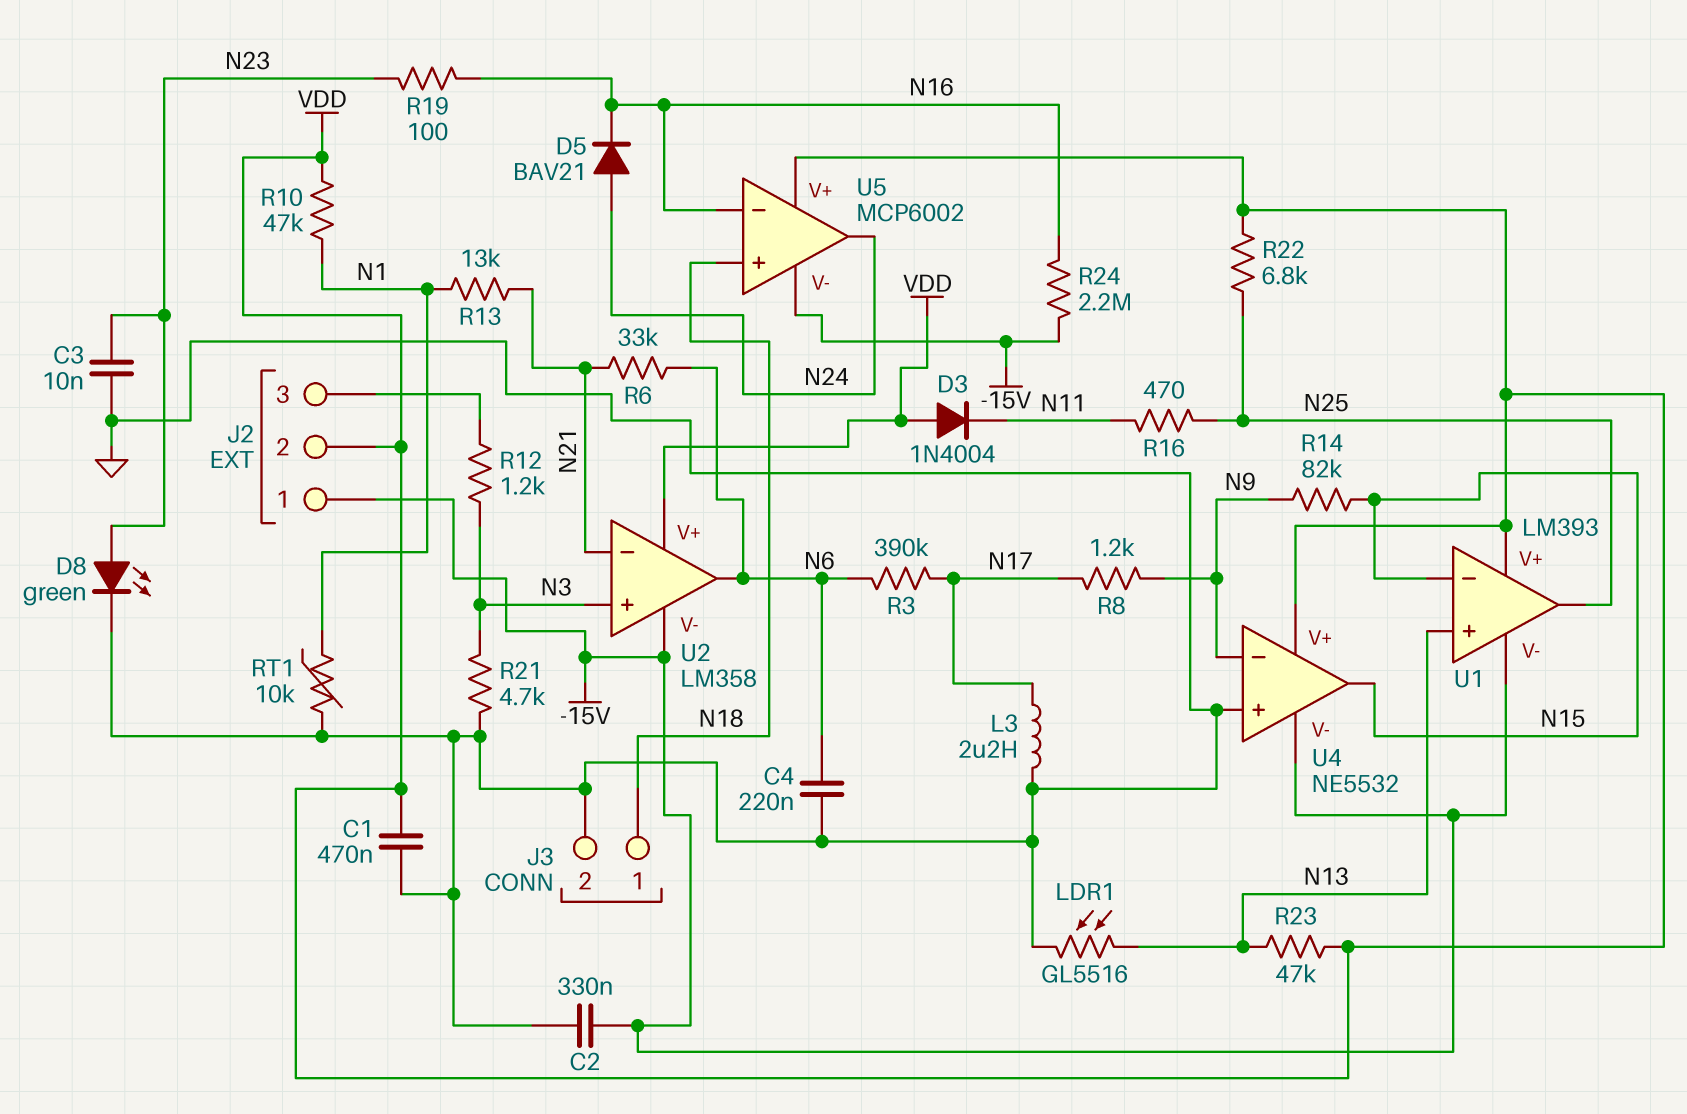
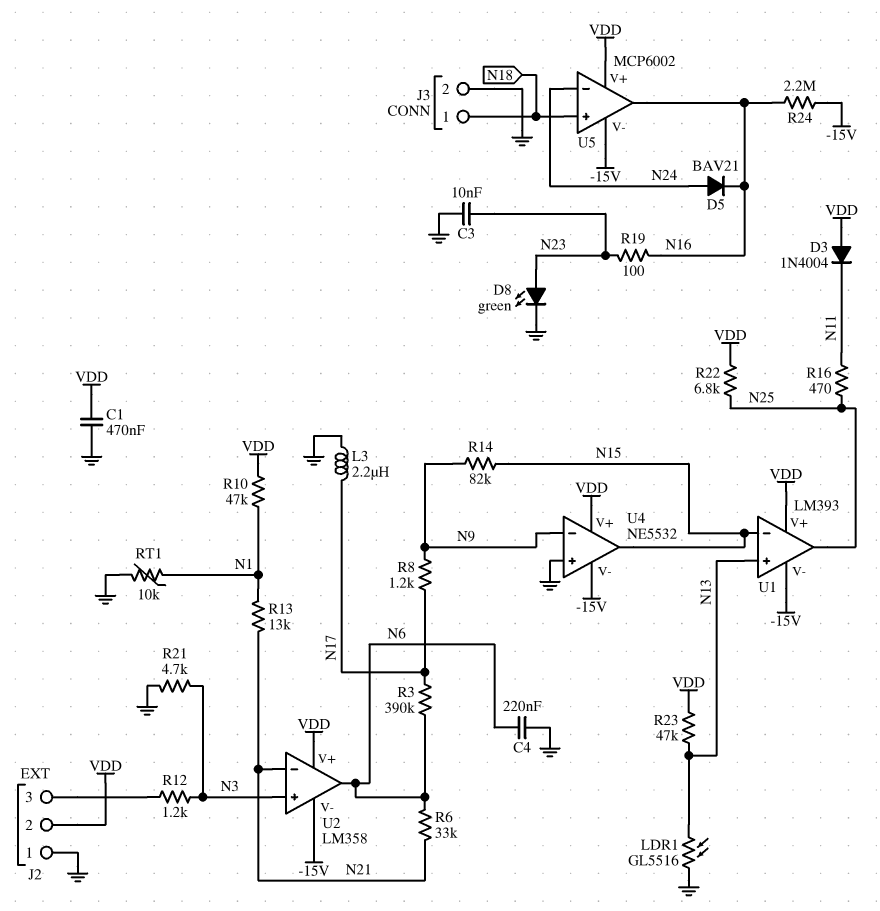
C2: 330nF (-15V, GND) -> none
J2 pin 1: -15V -> GND
U5 pin in-: N16 -> N24
U5 pin out: N24 -> N16

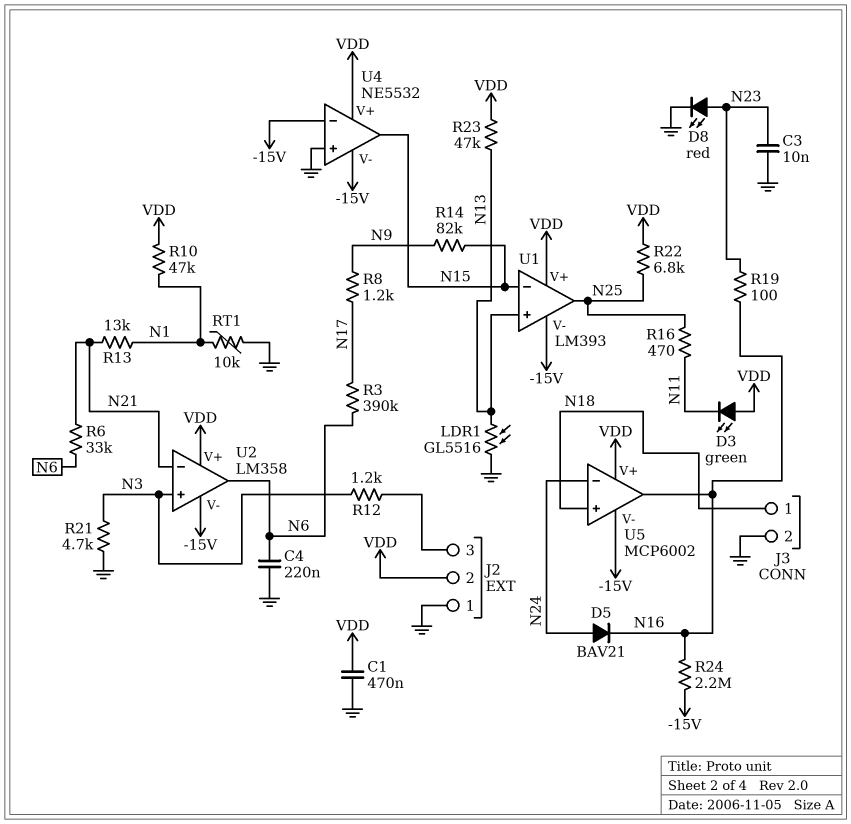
D3: diode 1N4004 (A VDD, K N11) -> LED green (A VDD, K N11)
D8: LED green (A N23, K GND) -> LED red (A N23, K GND)
L3: 2.2uH (GND, N17) -> none
U4 pin in-: N9 -> -15V

